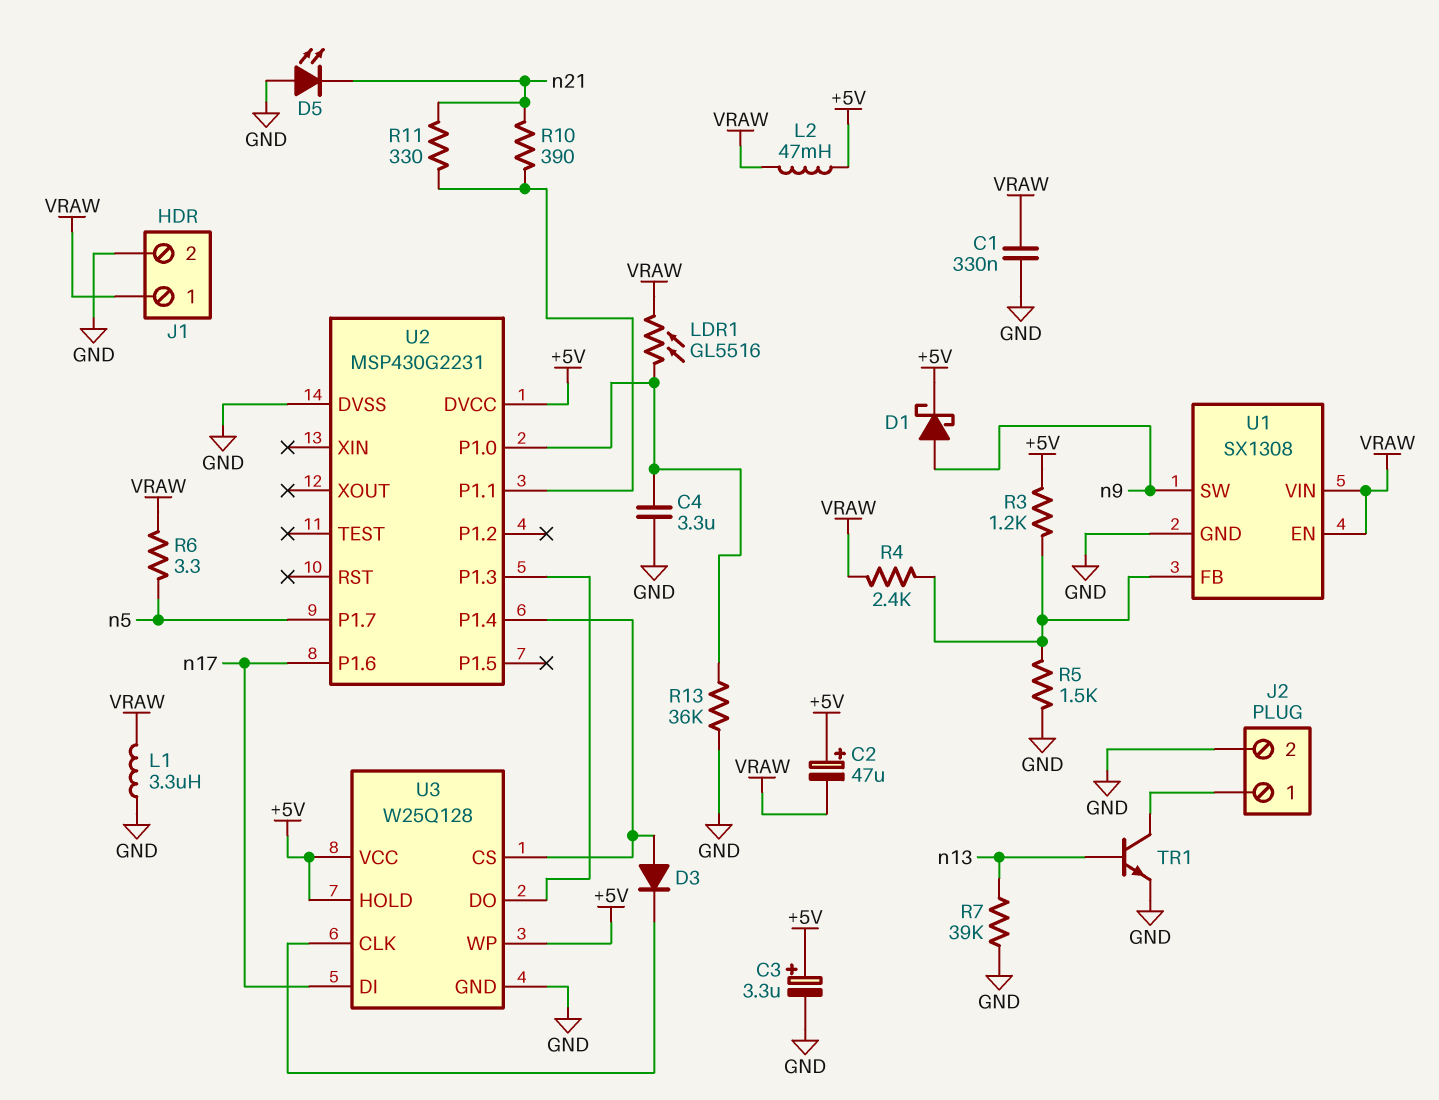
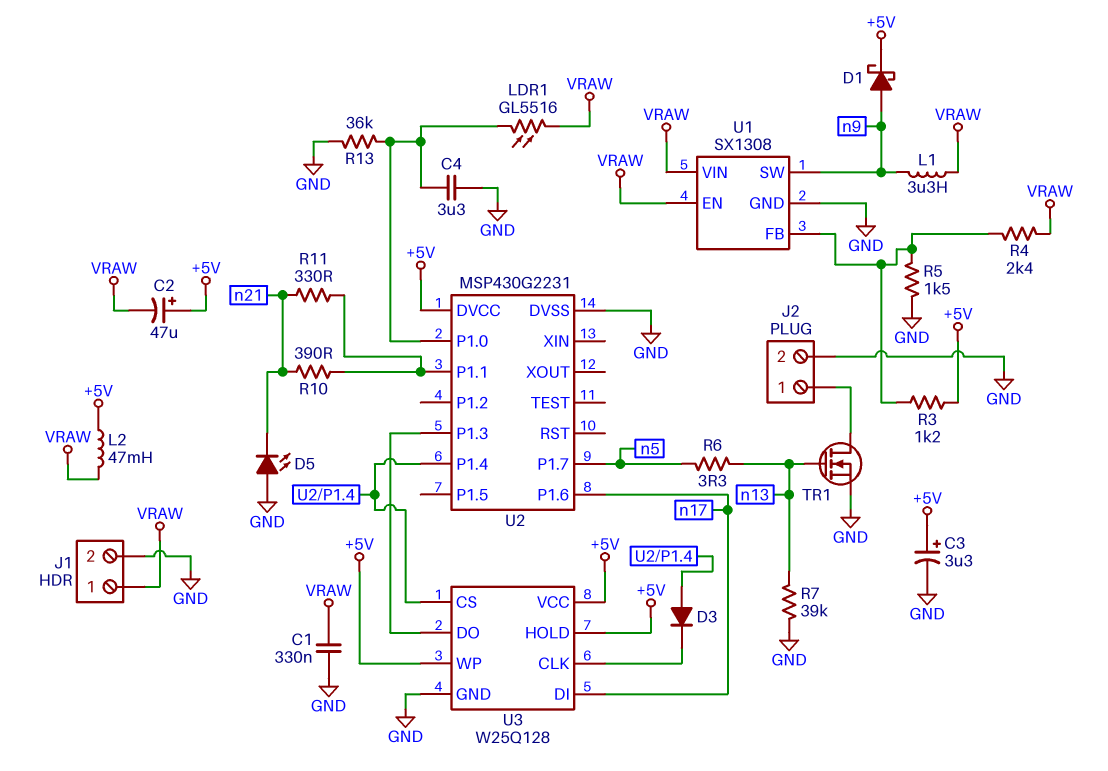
L1: 3.3uH (GND, VRAW) -> 3.3uH (VRAW, n9)
R6: 3.3 (VRAW, n5) -> 3.3 (n5, n13)
TR1: NPN (B n13, C J2/1, E GND) -> NMOS (G n13, D J2/1, S GND)

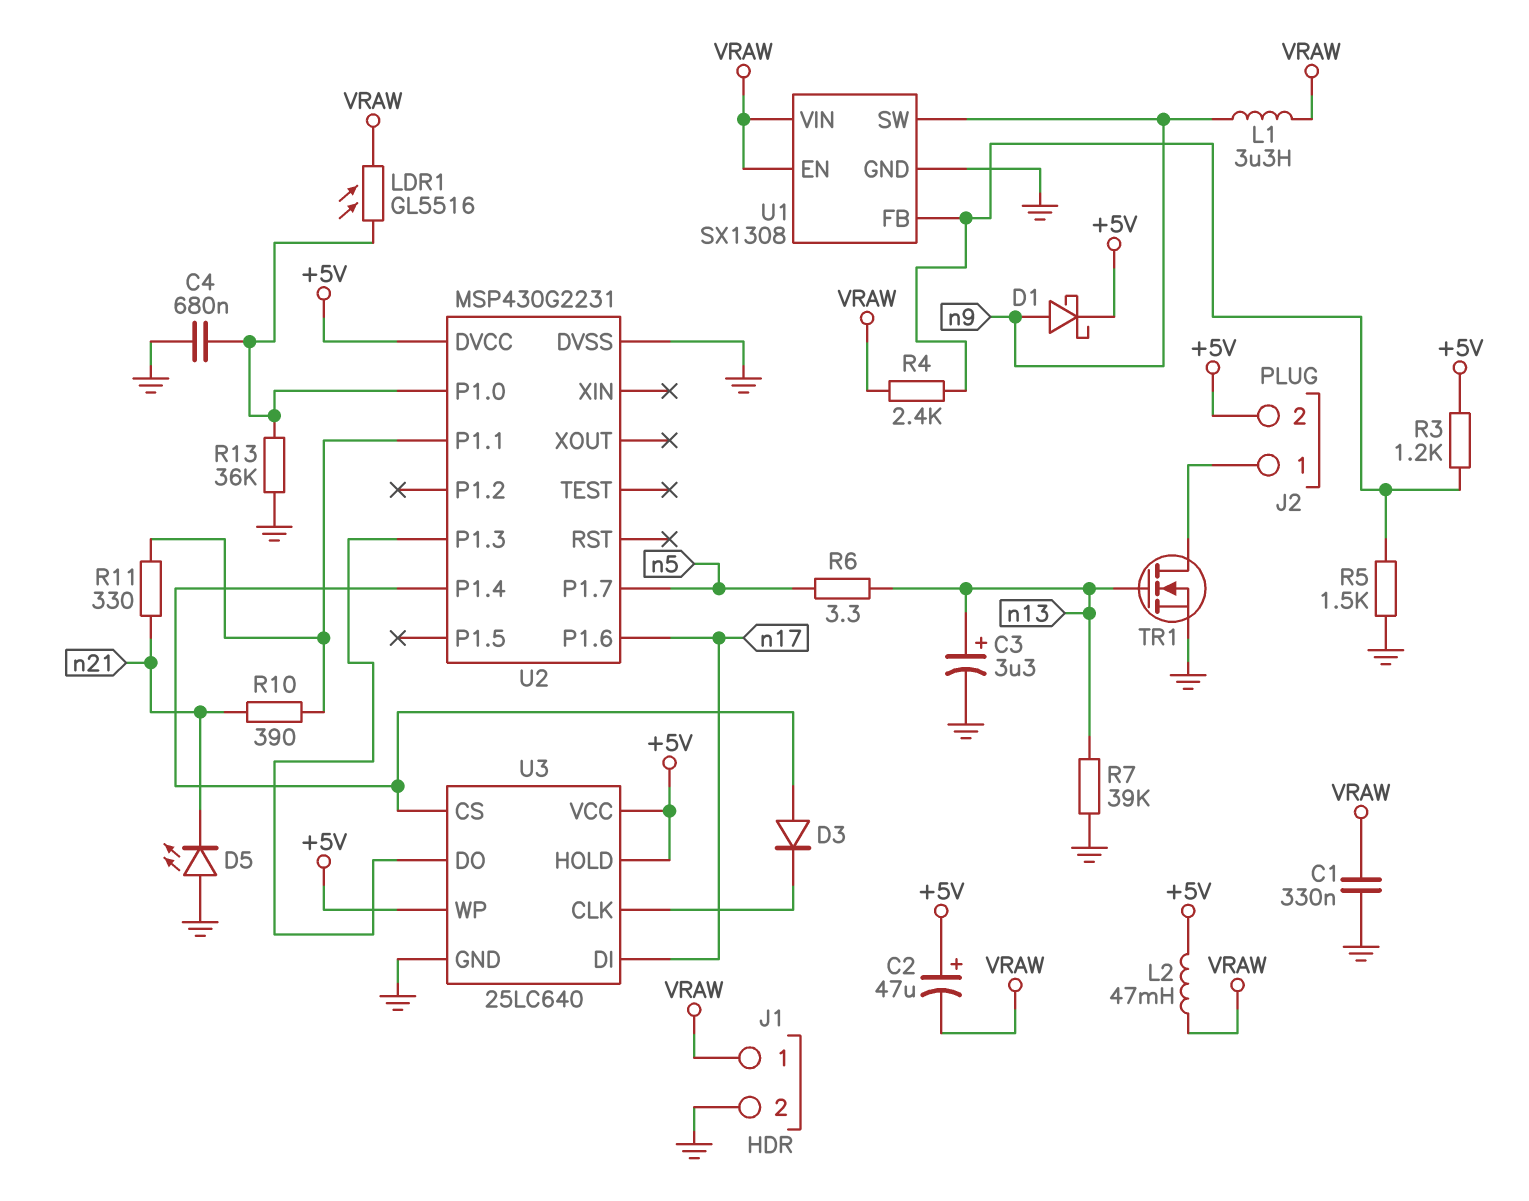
C3: 3.3uF (plus +5V, minus GND) -> 3.3uF (plus n13, minus GND)
C4: 3.3uF (GND, U2/P1.0) -> 680nF (GND, U2/P1.0)
J2 pin 2: GND -> +5V
U3: W25Q128 -> 25LC640

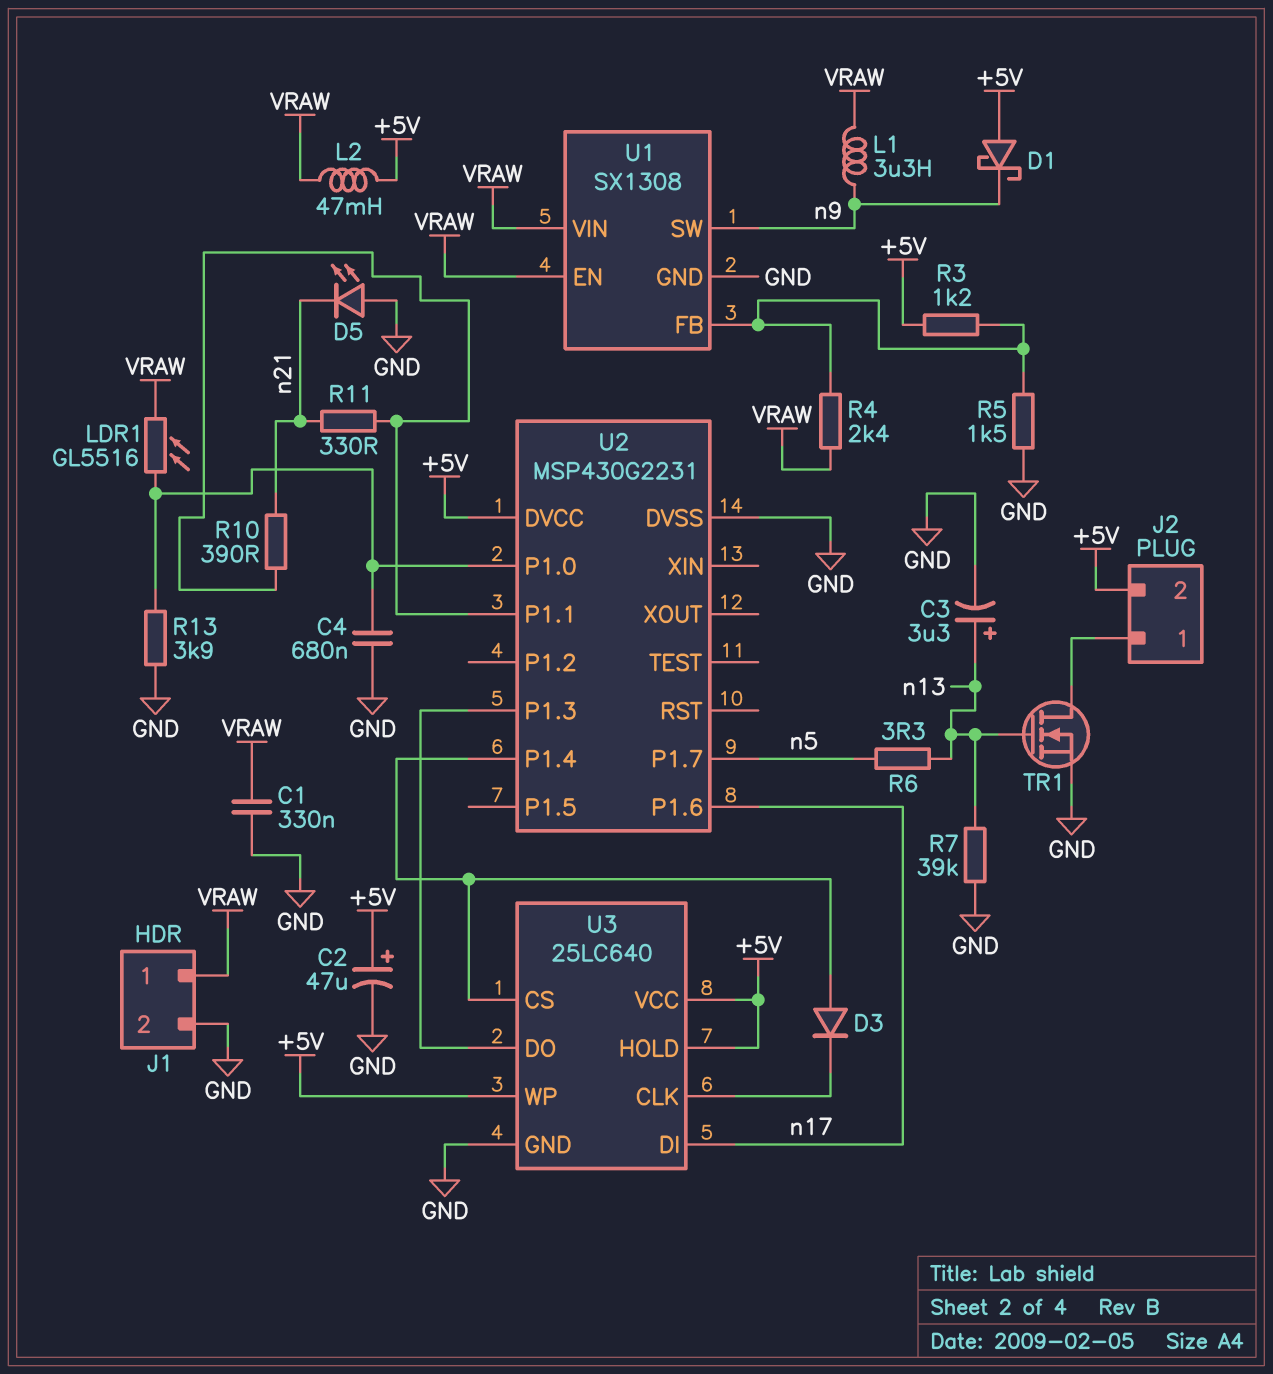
C2: 47uF (plus +5V, minus VRAW) -> 47uF (plus +5V, minus GND)
D1: schottky (A n9, K +5V) -> schottky (A +5V, K n9)
R13: 36k (GND, U2/P1.0) -> 3.9k (GND, U2/P1.0)

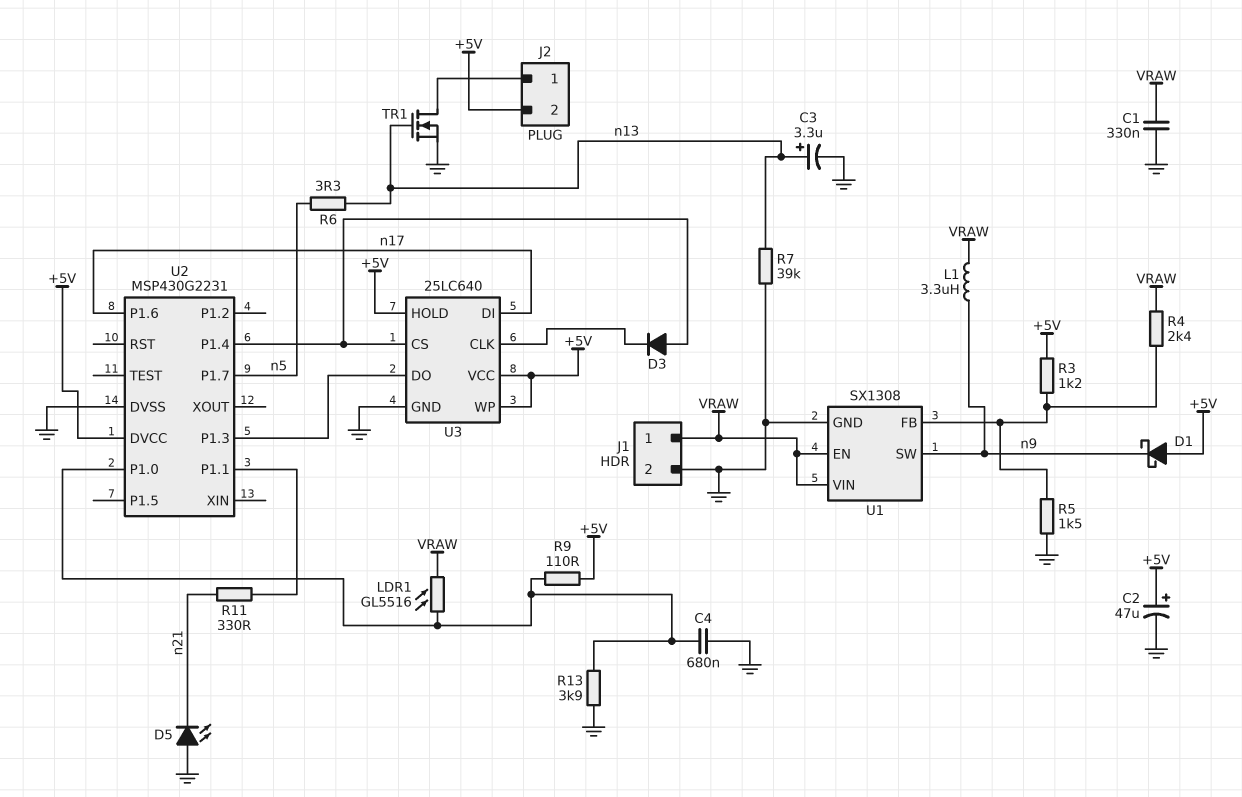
L2: 47mH (+5V, VRAW) -> none
R9: none -> 110 (+5V, U2/P1.0)
R10: 390 (U2/P1.1, n21) -> none

